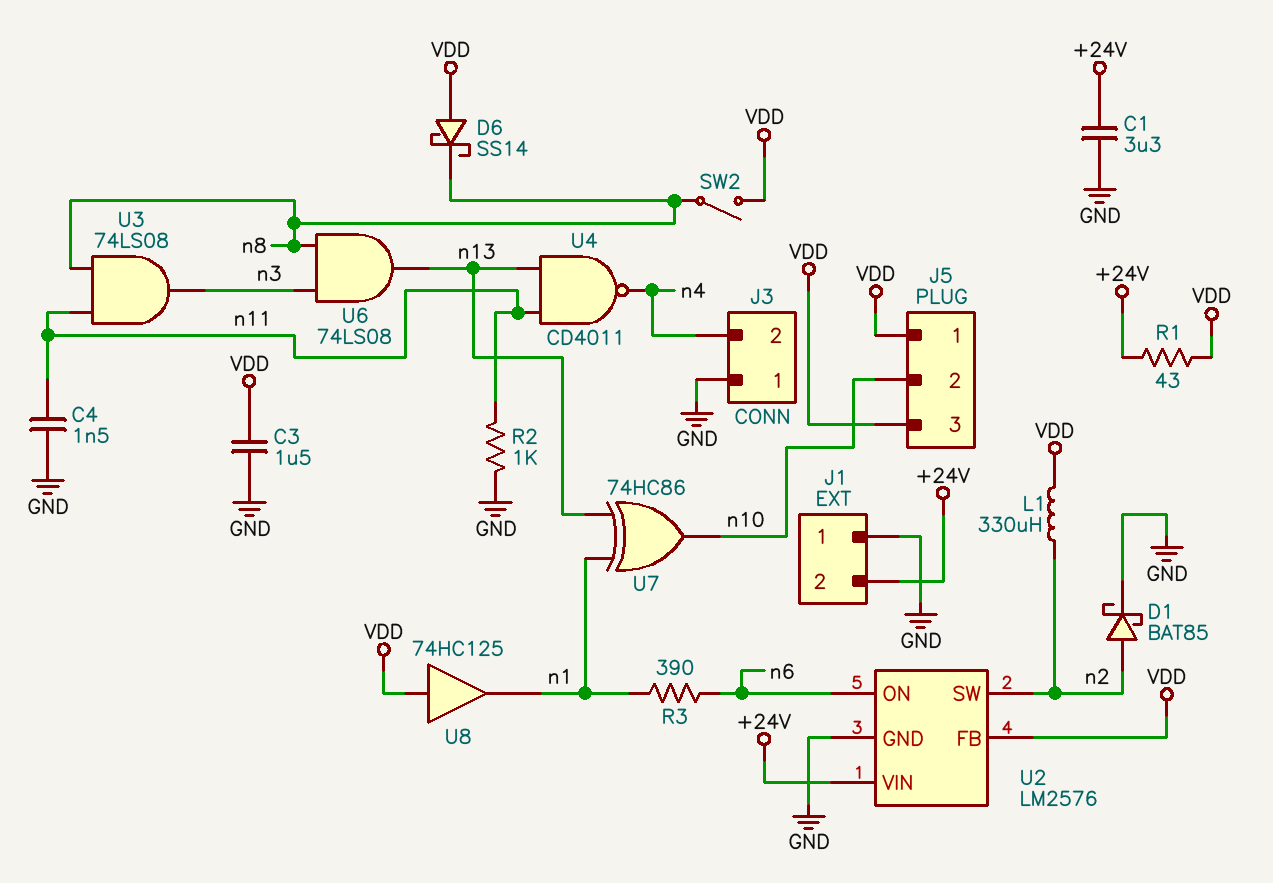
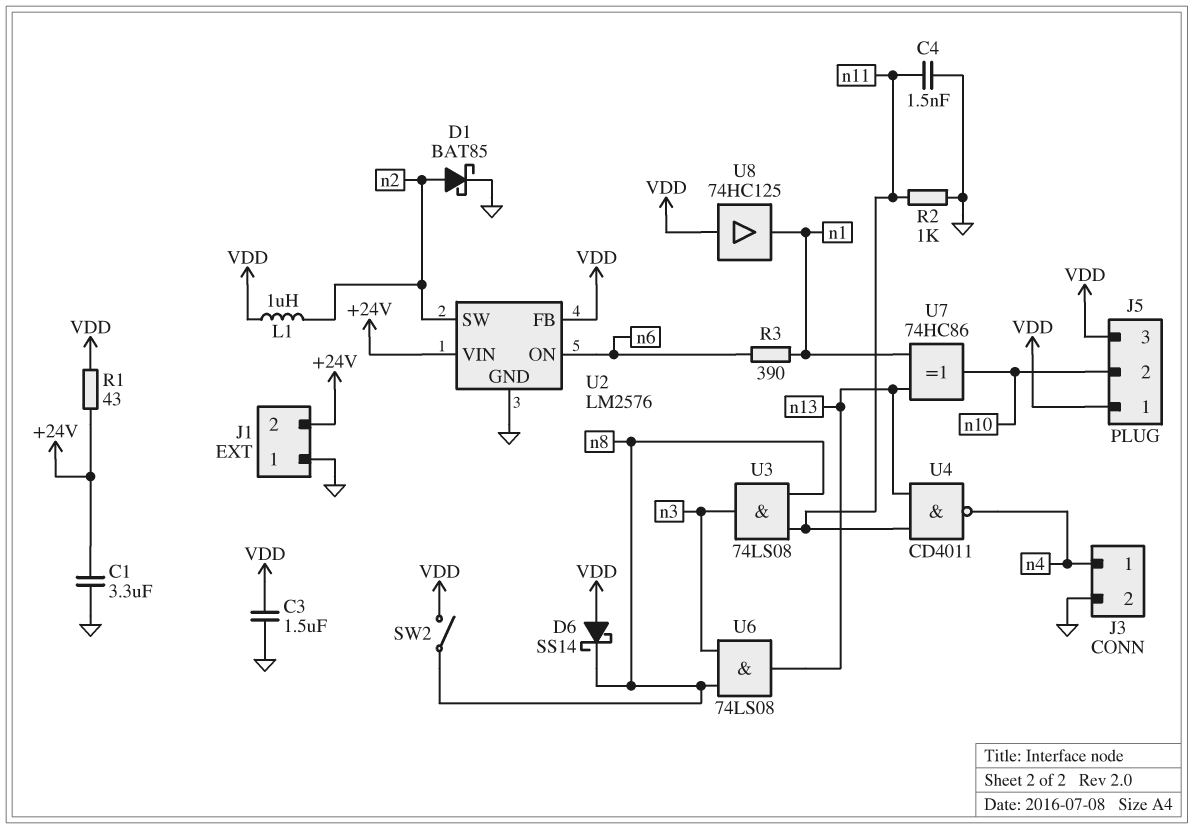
J3 pin 1: GND -> n4
J3 pin 2: n4 -> GND
L1: 330uH (VDD, n2) -> 1uH (VDD, n2)

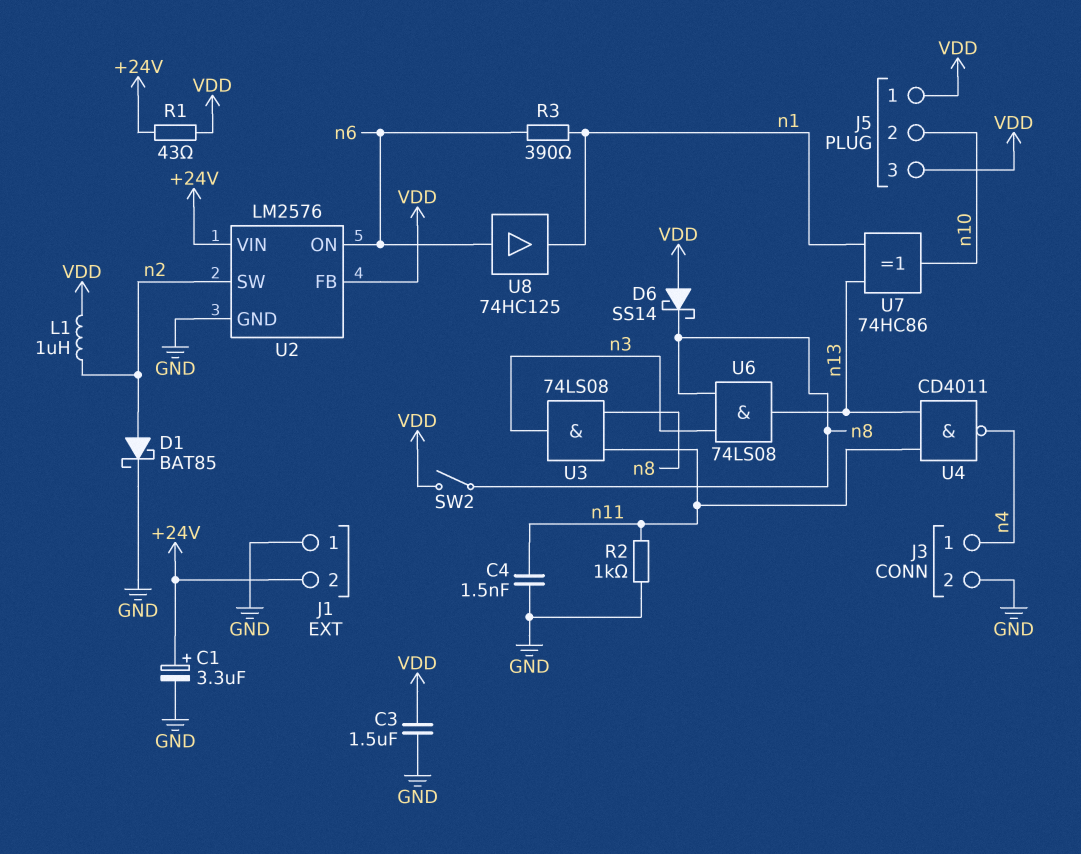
C1: 3.3uF (+24V, GND) -> 3.3uF (plus +24V, minus GND)
U8: buffer 74HC125 (in VDD, out n1) -> buffer 74HC125 (in n6, out n1)

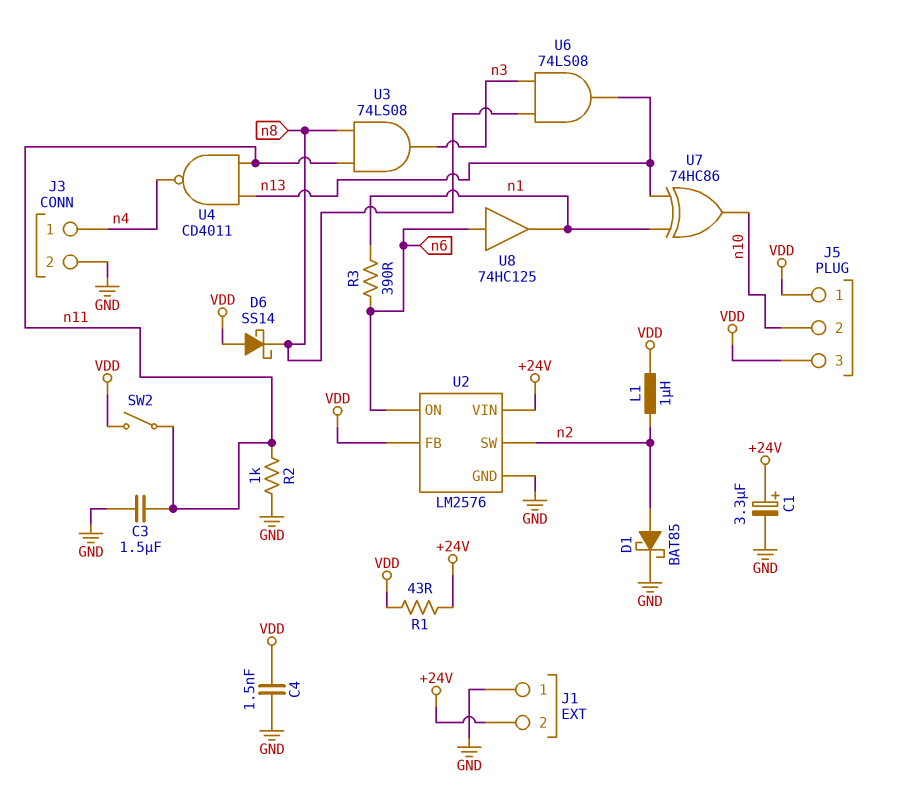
C3: 1.5uF (GND, VDD) -> 1.5uF (GND, n11)
C4: 1.5nF (GND, n11) -> 1.5nF (GND, VDD)
SW2: switch (VDD, n8) -> switch (VDD, n11)

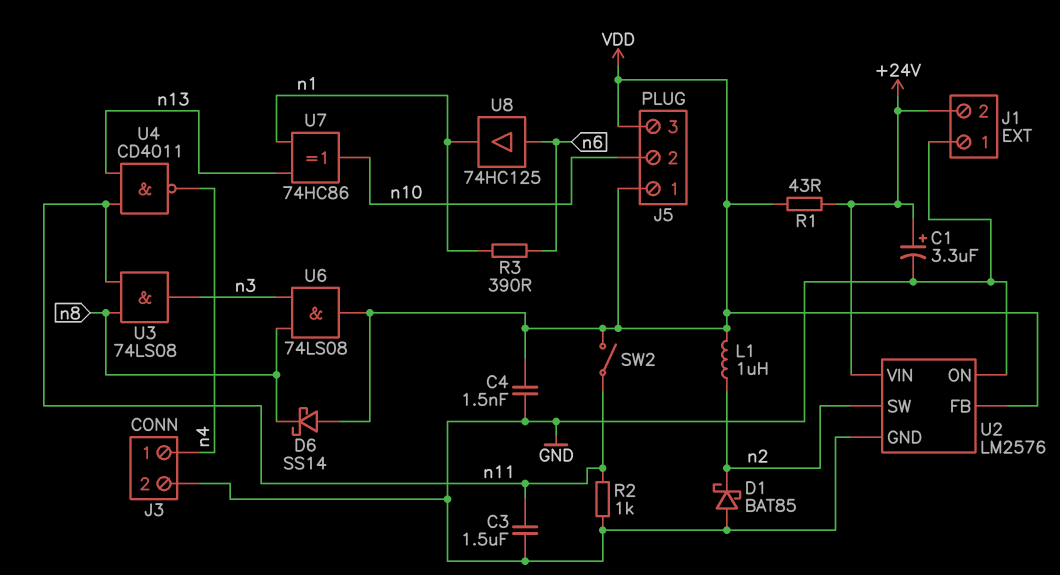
D1: schottky BAT85 (A n2, K GND) -> schottky BAT85 (A GND, K n2)
U2 pin ON: n6 -> GND
U6: AND 74LS08 (in n3, in n8, out n13) -> AND 74LS08 (in n3, in n8, out VDD)

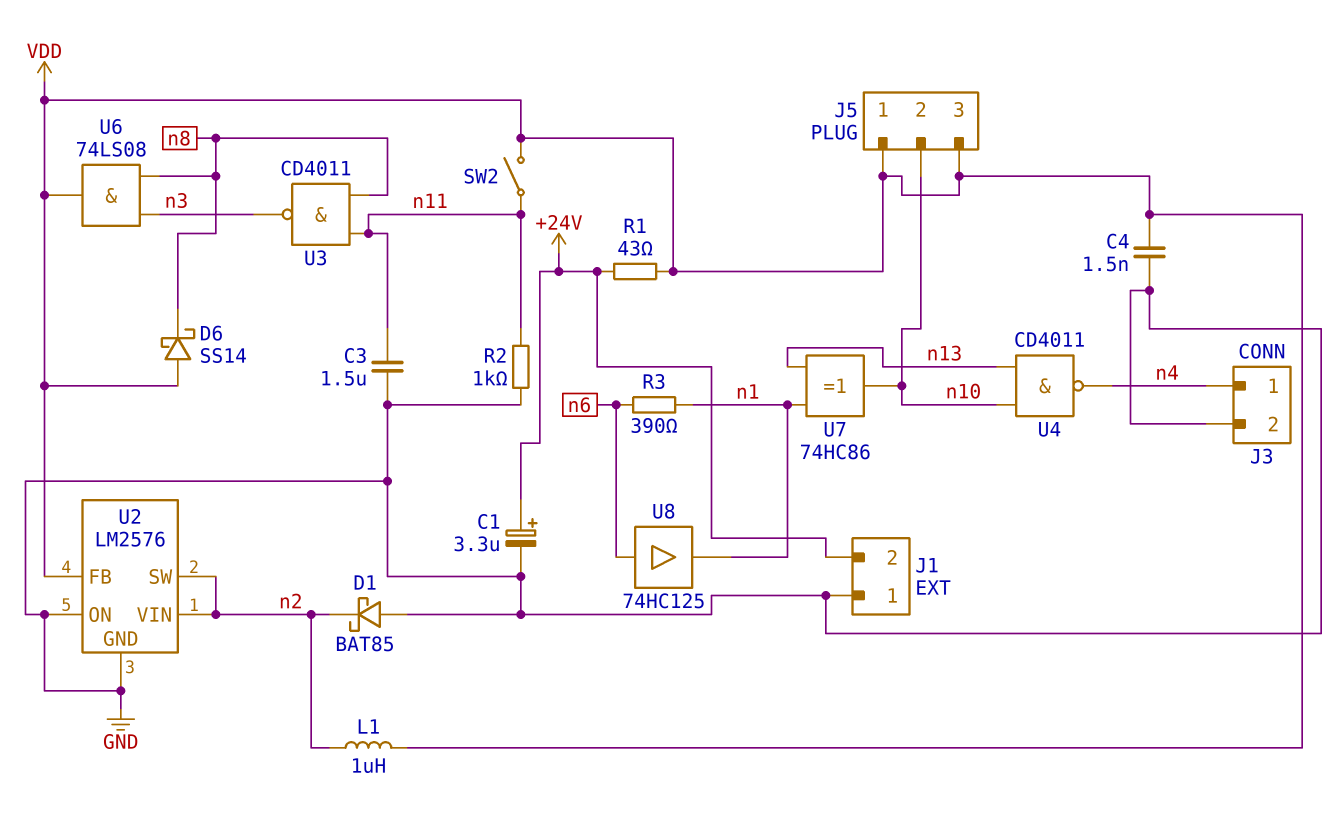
U2 pin VIN: +24V -> n2
U3: AND 74LS08 (in n8, in n11, out n3) -> NAND CD4011 (in n8, in n11, out n3)
U4: NAND CD4011 (in n11, in n13, out n4) -> NAND CD4011 (in n10, in n13, out n4)

